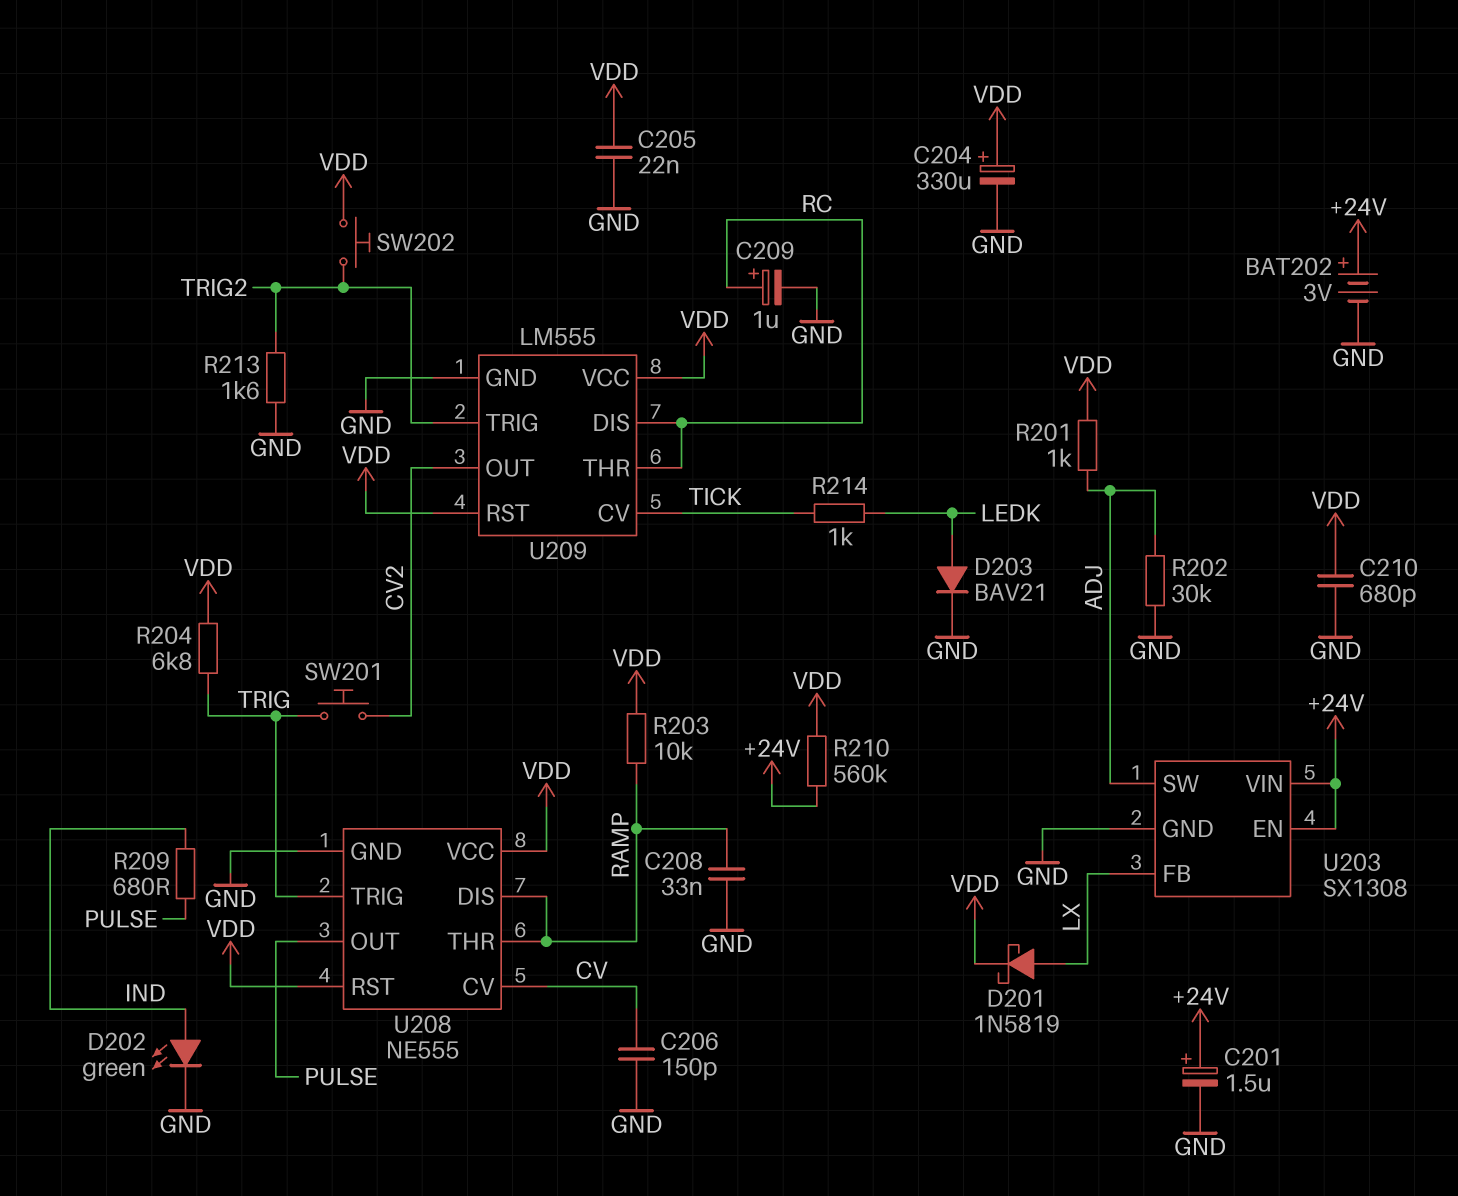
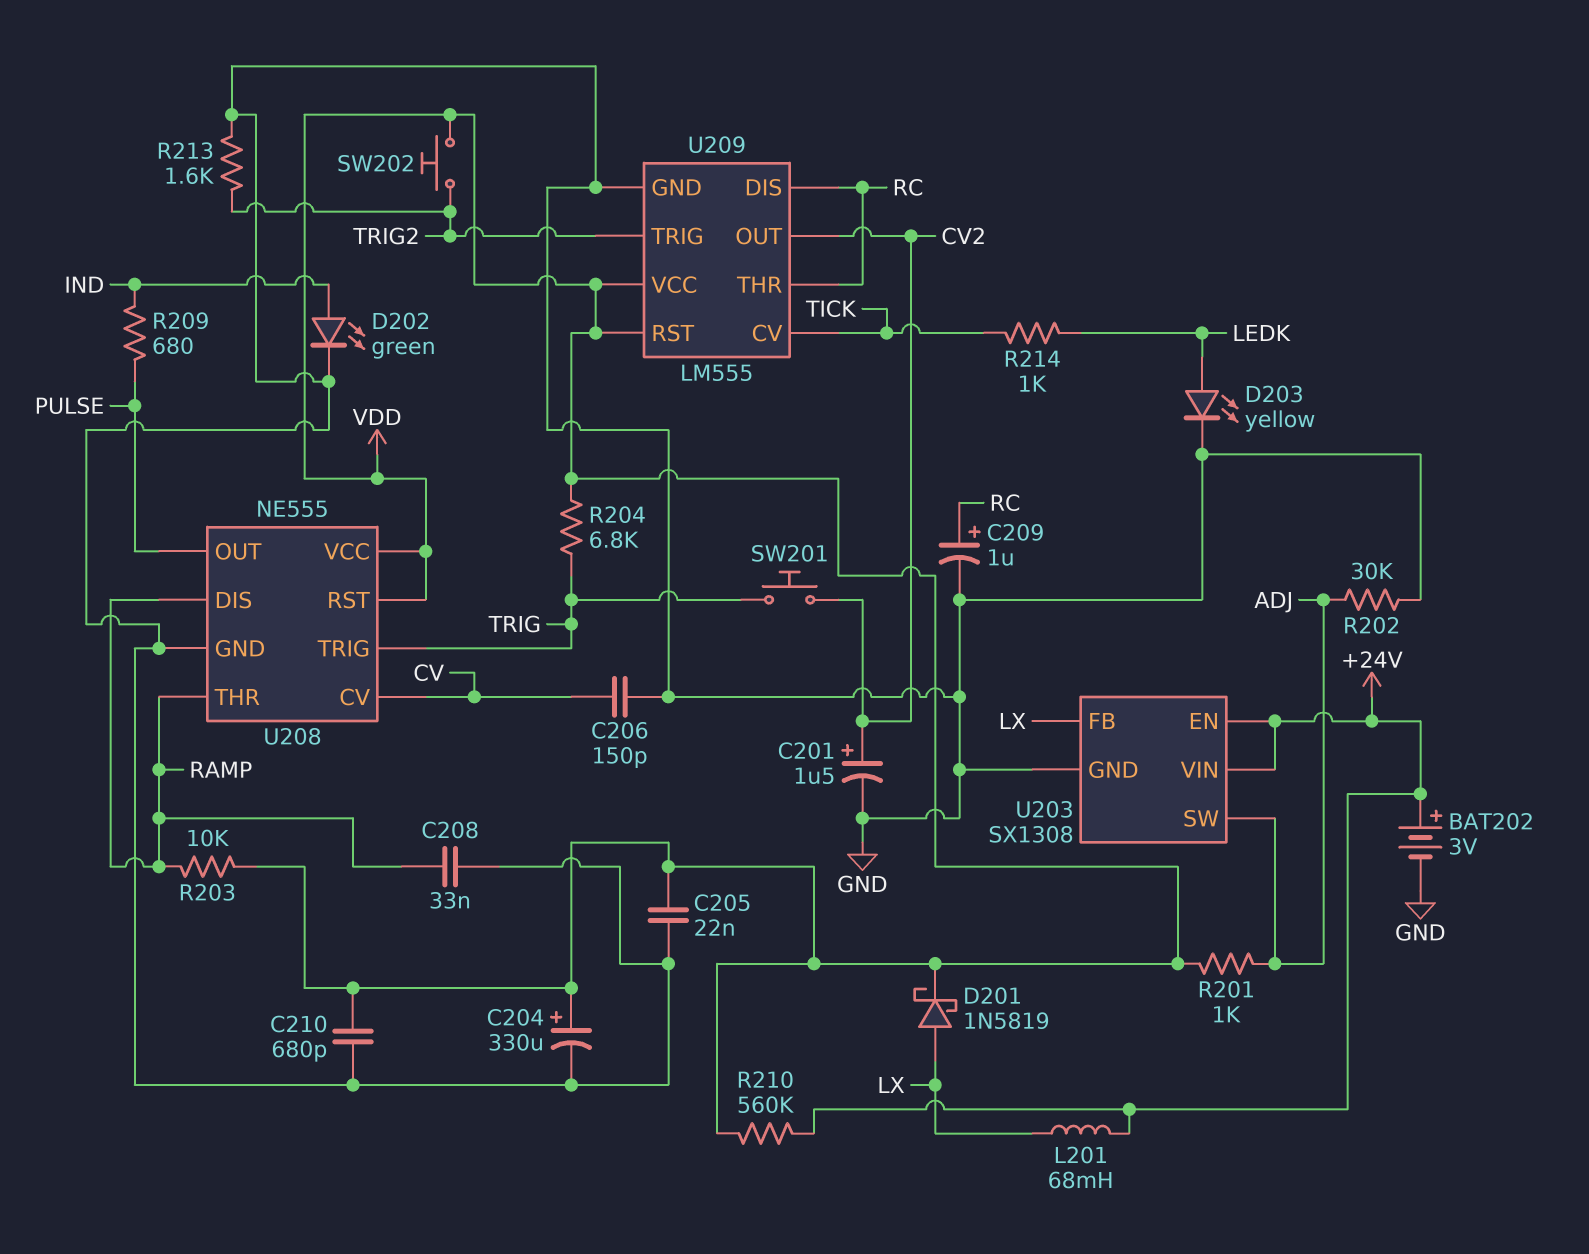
C201: 1.5uF (plus +24V, minus GND) -> 1.5uF (plus CV2, minus GND)
D203: diode BAV21 (A LEDK, K GND) -> LED yellow (A LEDK, K GND)
L201: none -> 68mH (+24V, LX)

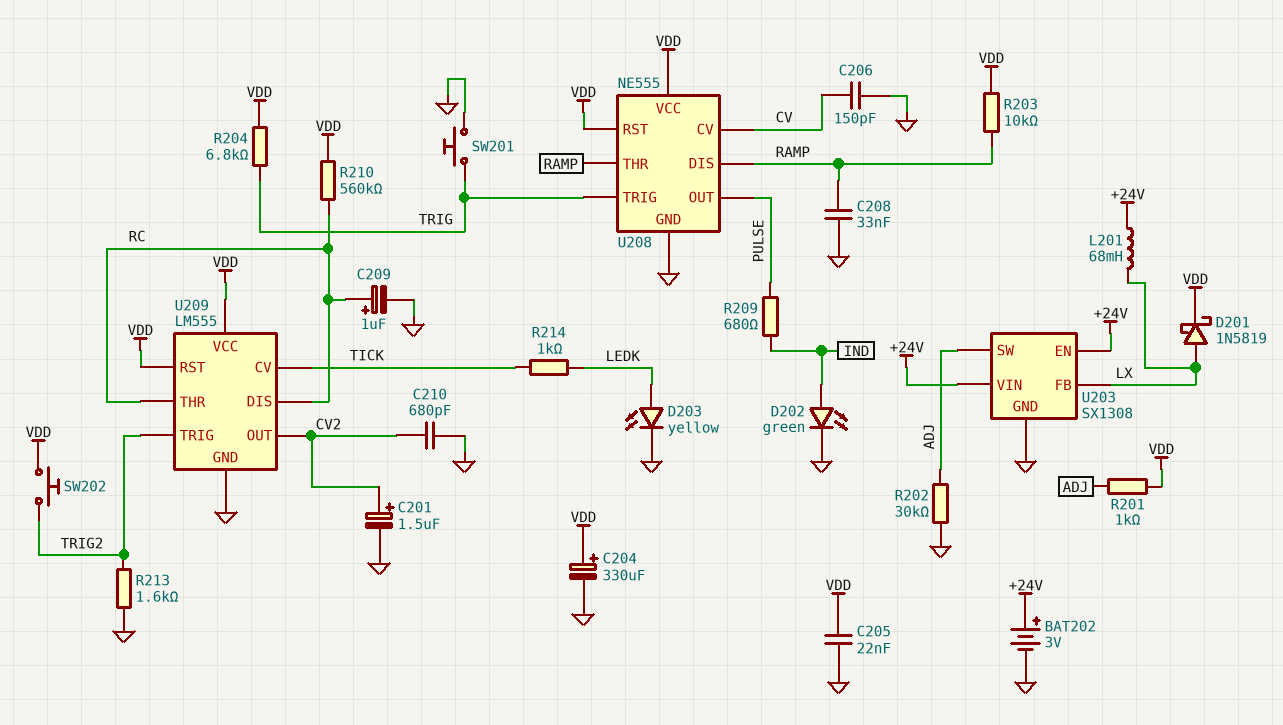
C210: 680pF (GND, VDD) -> 680pF (CV2, GND)
R210: 560k (+24V, VDD) -> 560k (RC, VDD)
SW201: button (CV2, TRIG) -> button (GND, TRIG)

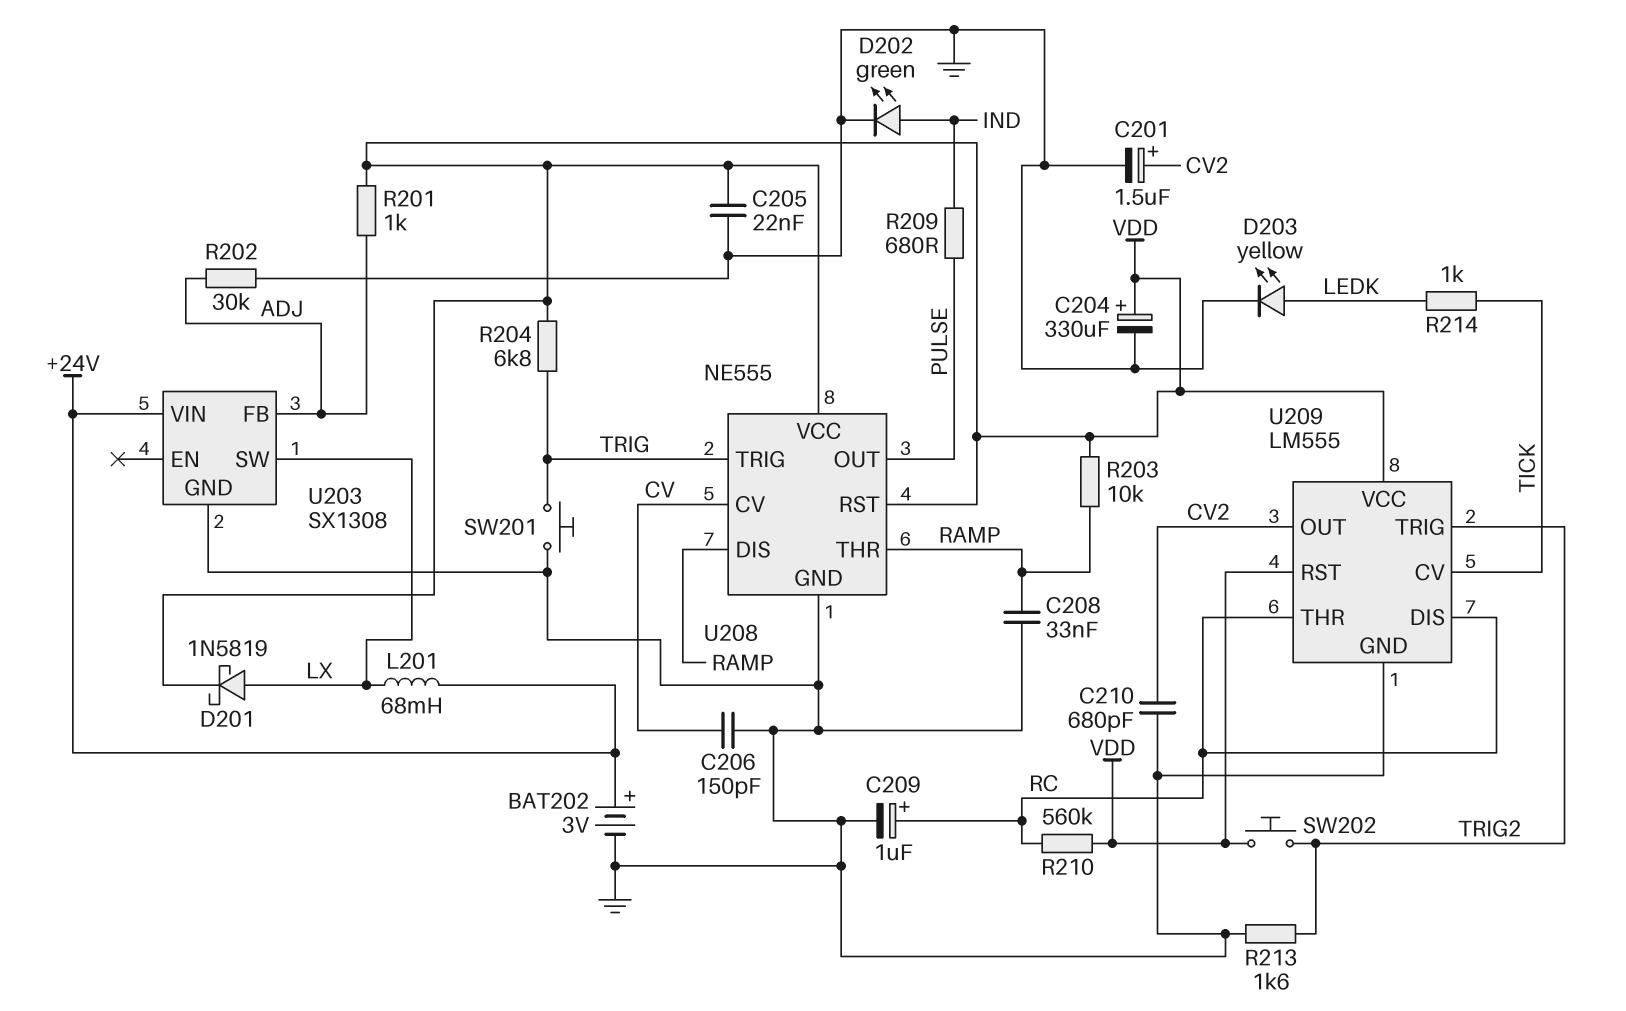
U203 pin EN: +24V -> none
U203 pin FB: LX -> ADJ
U203 pin SW: ADJ -> LX

